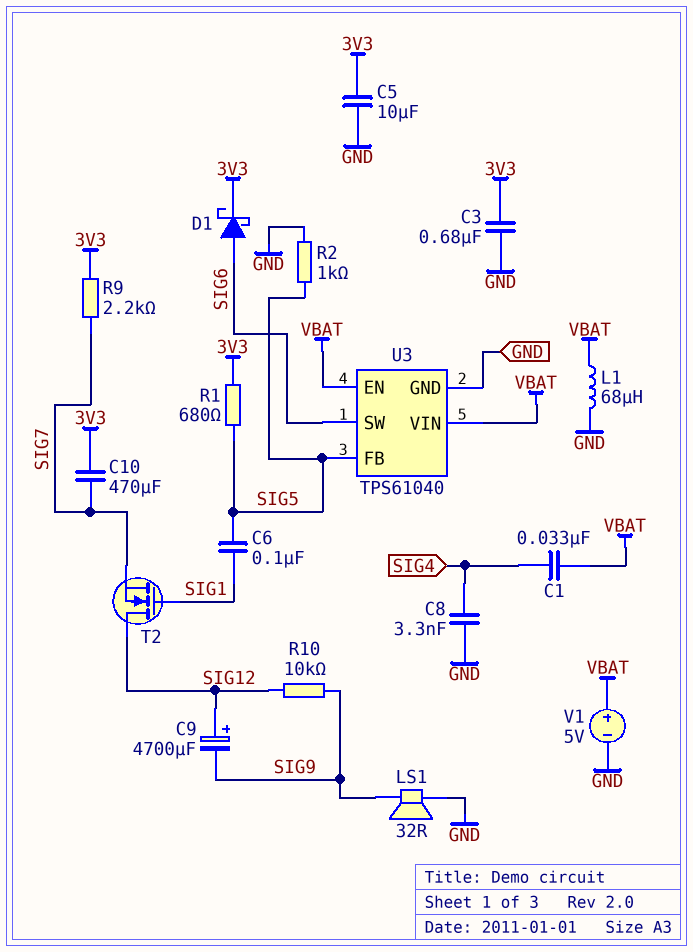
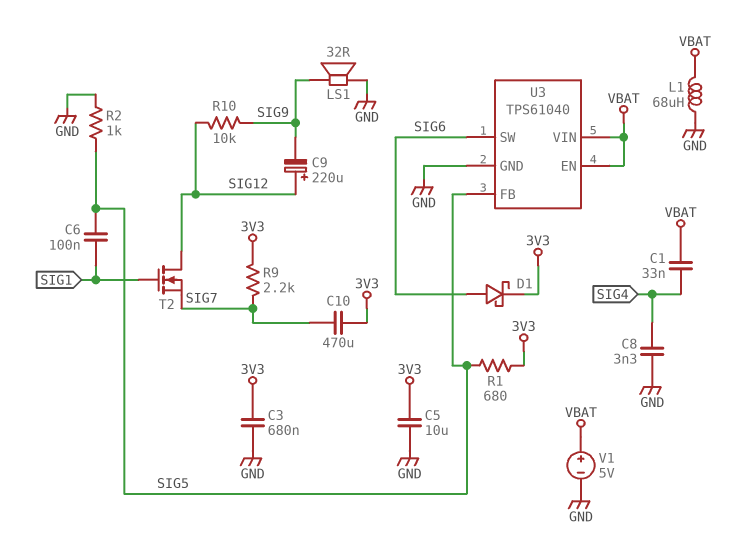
C9: 4700uF (plus SIG12, minus SIG9) -> 220uF (plus SIG12, minus SIG9)

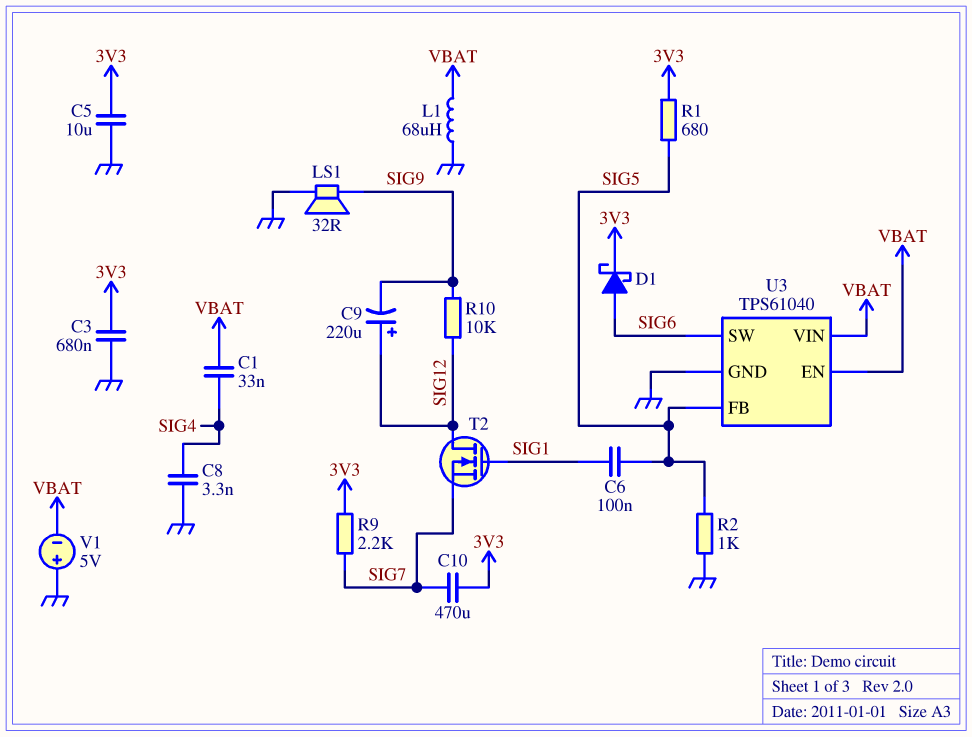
V1: 5V (plus VBAT, minus GND) -> 5V (plus GND, minus VBAT)

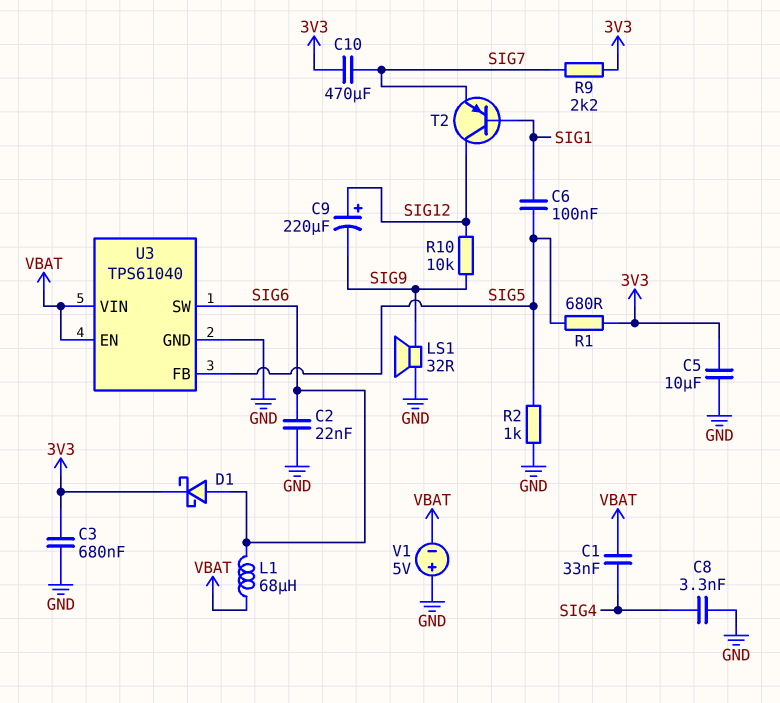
C2: none -> 22nF (GND, SIG6)
L1: 68uH (GND, VBAT) -> 68uH (SIG6, VBAT)
T2: NMOS (G SIG1, D SIG12, S SIG7) -> PNP (B SIG1, C SIG12, E SIG7)

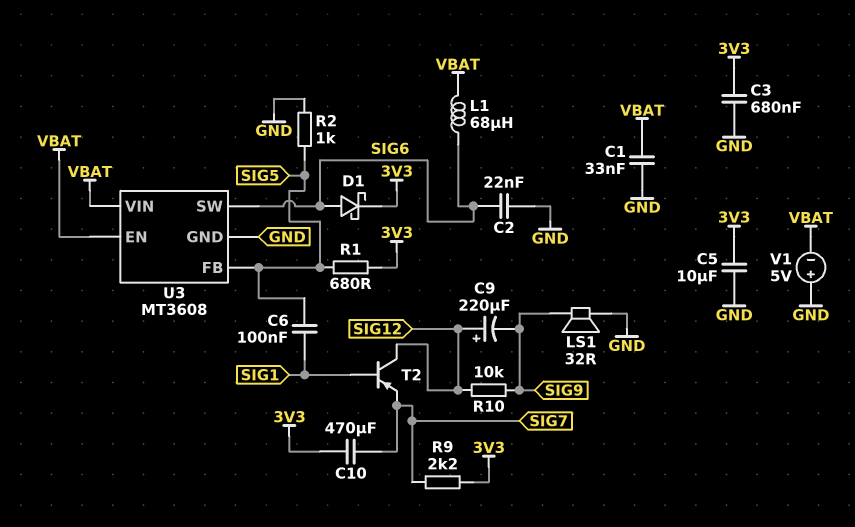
C1: 33nF (SIG4, VBAT) -> 33nF (GND, VBAT)
C8: 3.3nF (GND, SIG4) -> none
U3: TPS61040 -> MT3608

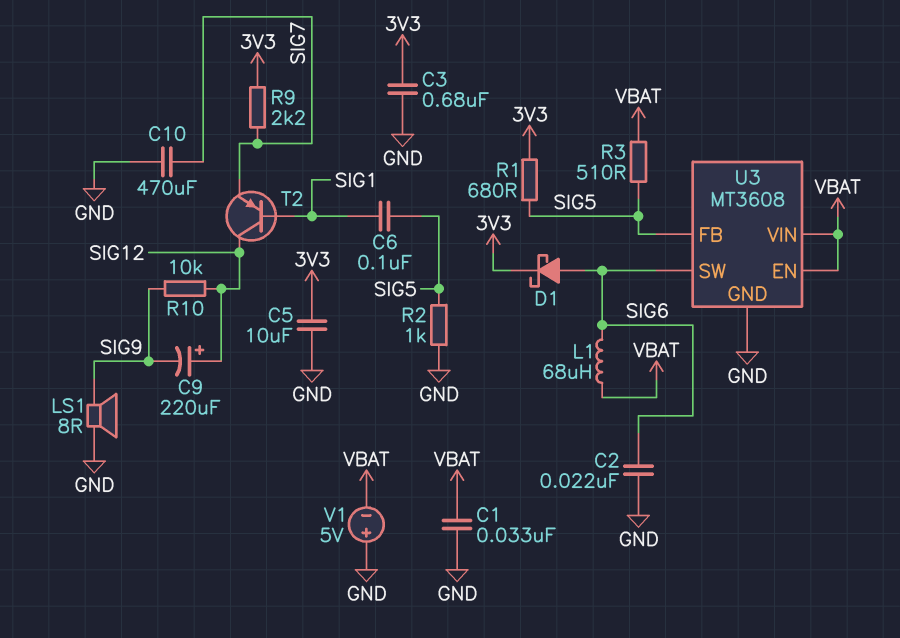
C10: 470uF (3V3, SIG7) -> 470uF (GND, SIG7)
LS1: speaker 32R (GND, SIG9) -> speaker 8R (GND, SIG9)
R3: none -> 510 (SIG5, VBAT)

